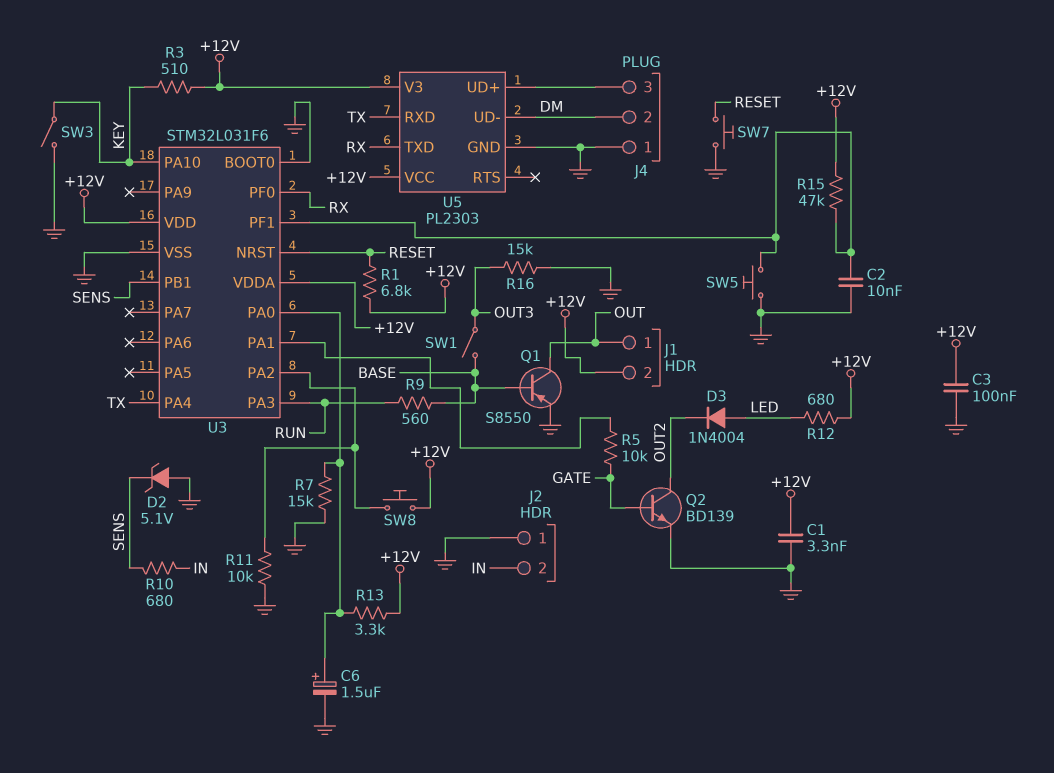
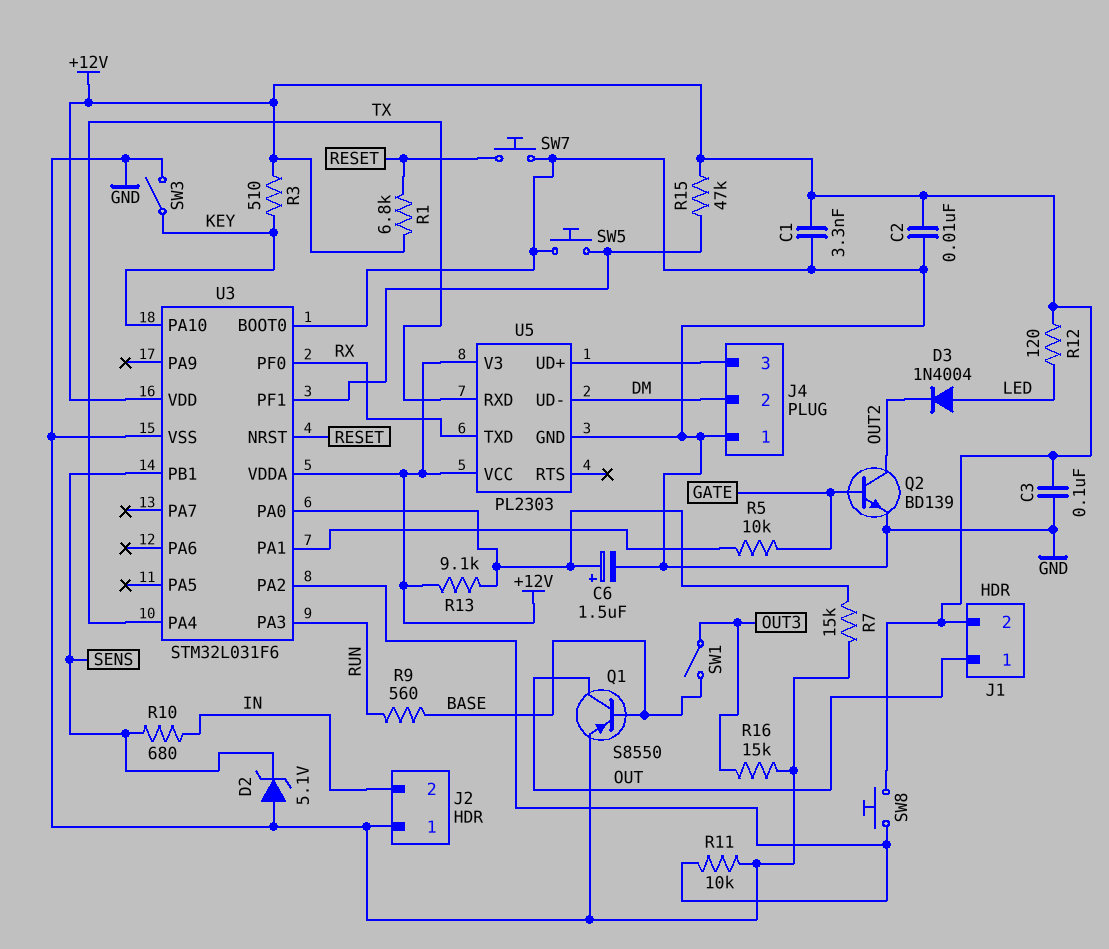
C2: 10nF (GND, U3/PF1) -> 10nF (+12V, GND)
R12: 680 (+12V, LED) -> 120 (+12V, LED)
R13: 3.3k (+12V, U3/PA0) -> 9.1k (+12V, U3/PA0)

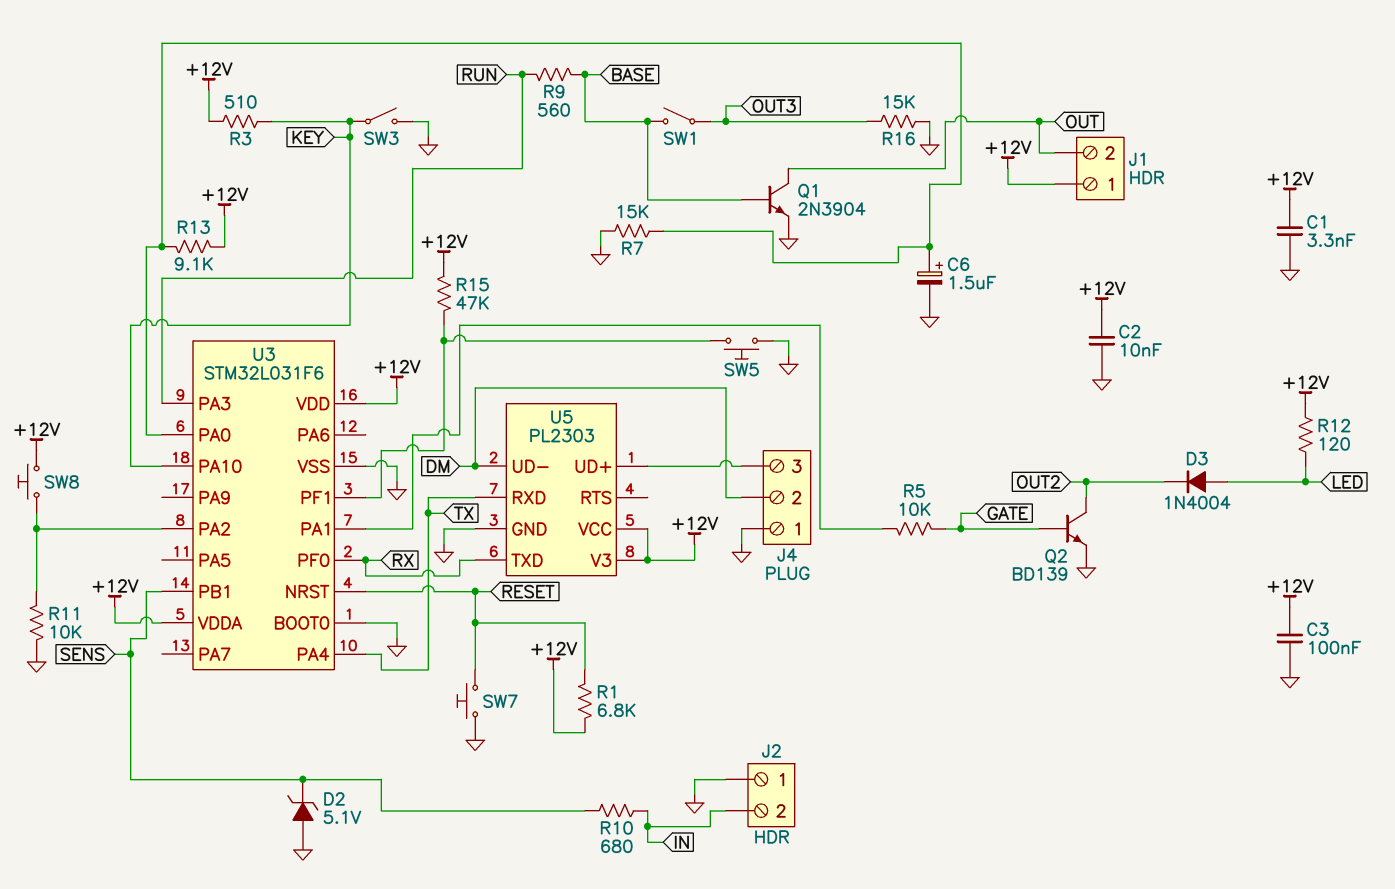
J1 pin 1: OUT -> +12V
J1 pin 2: +12V -> OUT
Q1: PNP S8550 (B BASE, C OUT, E GND) -> NPN 2N3904 (B BASE, C OUT, E GND)

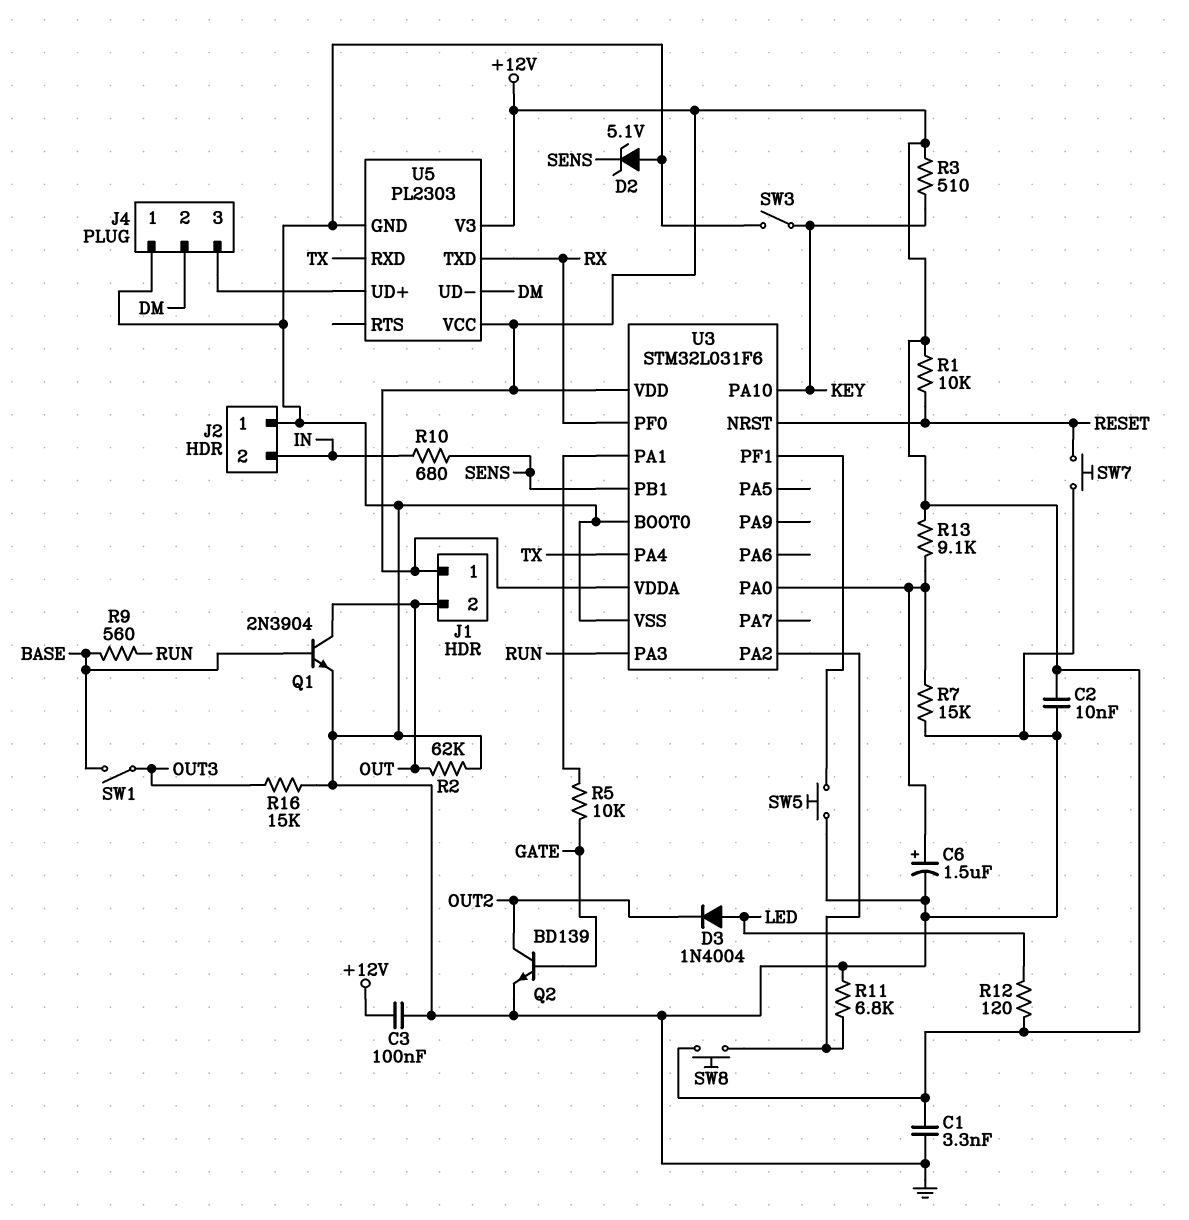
R1: 6.8k (+12V, RESET) -> 10k (+12V, RESET)
R2: none -> 62k (GND, OUT)
R11: 10k (GND, U3/PA2) -> 6.8k (GND, U3/PA2)
R15: 47k (+12V, U3/PF1) -> none

